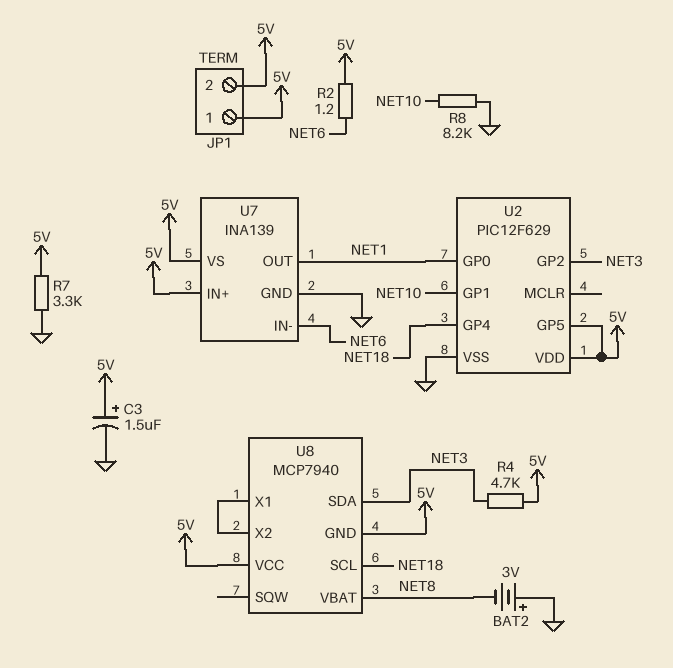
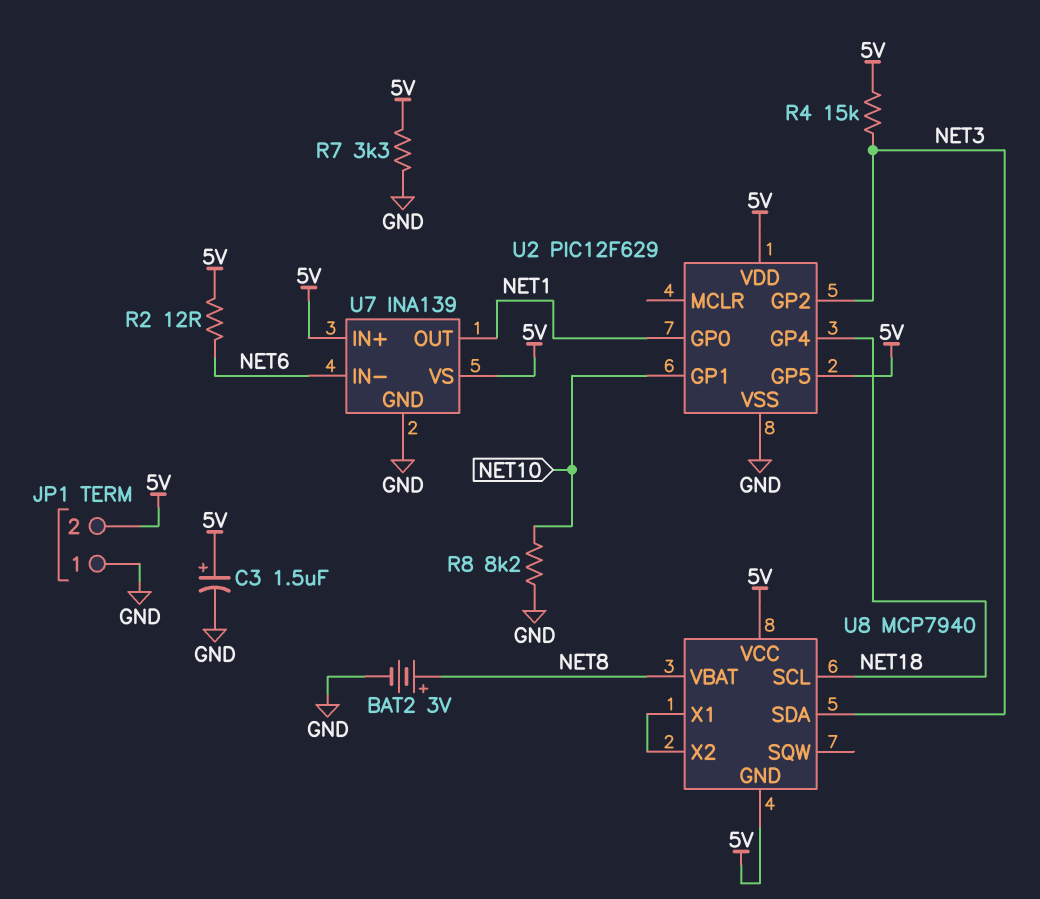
BAT2: 3V (plus GND, minus NET8) -> 3V (plus NET8, minus GND)
JP1 pin 1: 5V -> GND
R2: 1.2 (5V, NET6) -> 12 (5V, NET6)
R4: 4.7k (5V, NET3) -> 15k (5V, NET3)

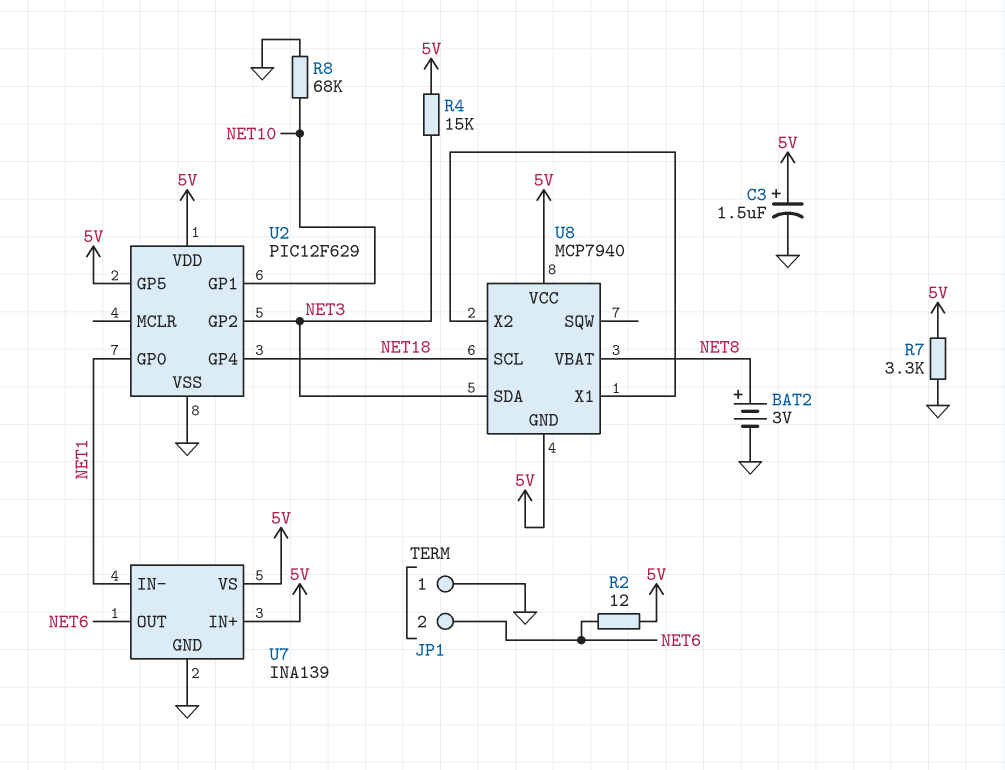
JP1 pin 2: 5V -> NET6
R8: 8.2k (GND, NET10) -> 68k (GND, NET10)
U7 pin IN-: NET6 -> NET1
U7 pin OUT: NET1 -> NET6

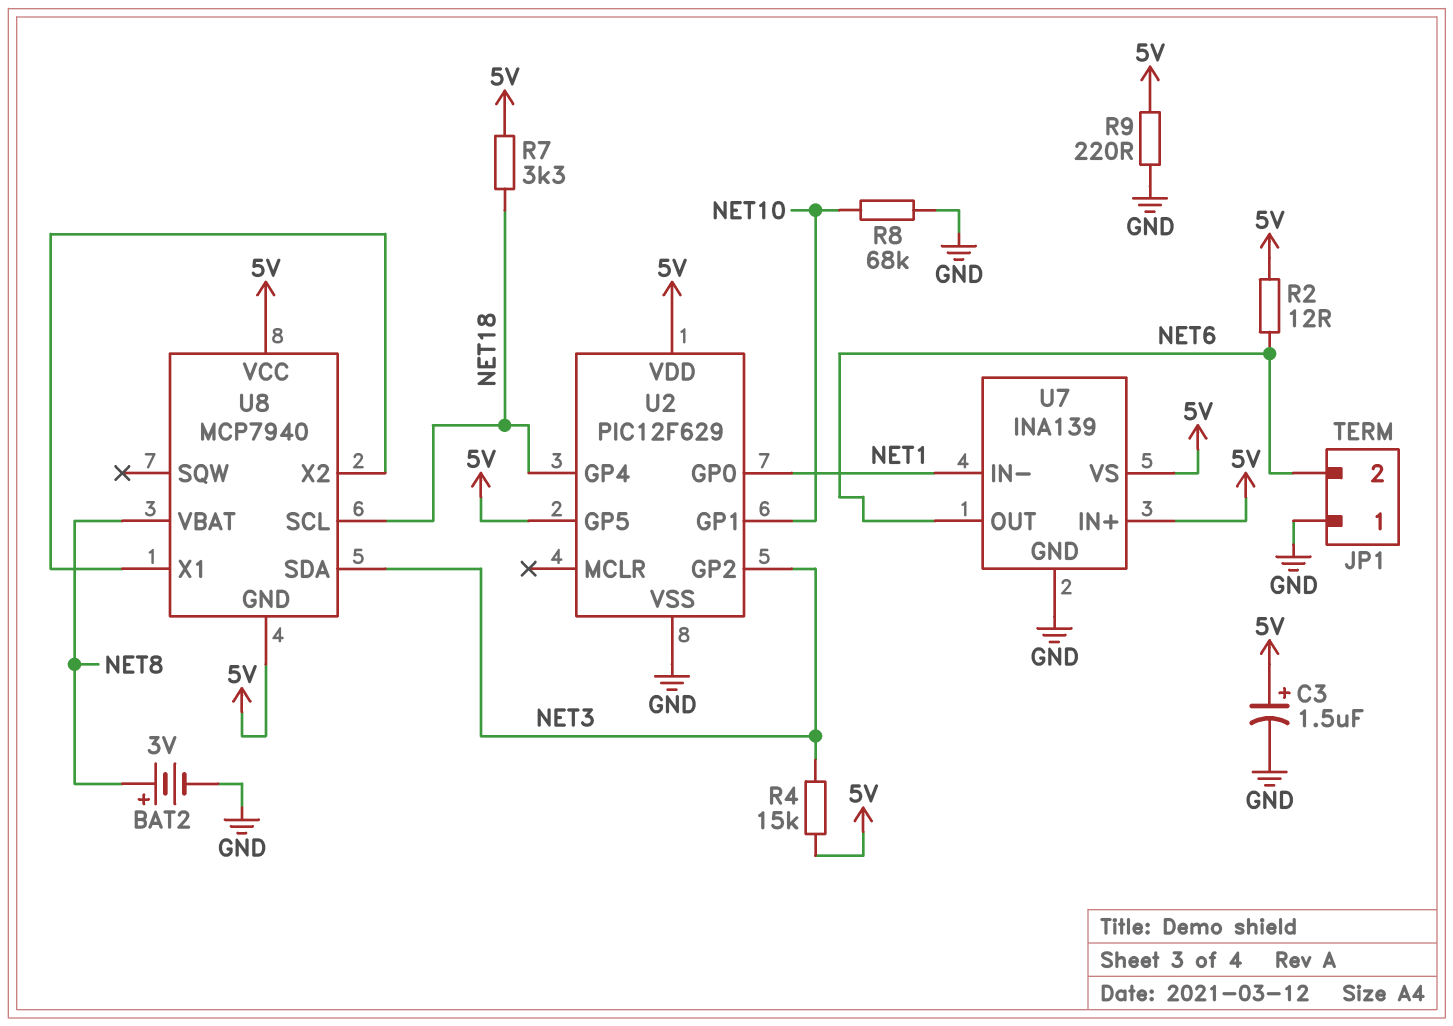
R7: 3.3k (5V, GND) -> 3.3k (5V, NET18)
R9: none -> 220 (5V, GND)

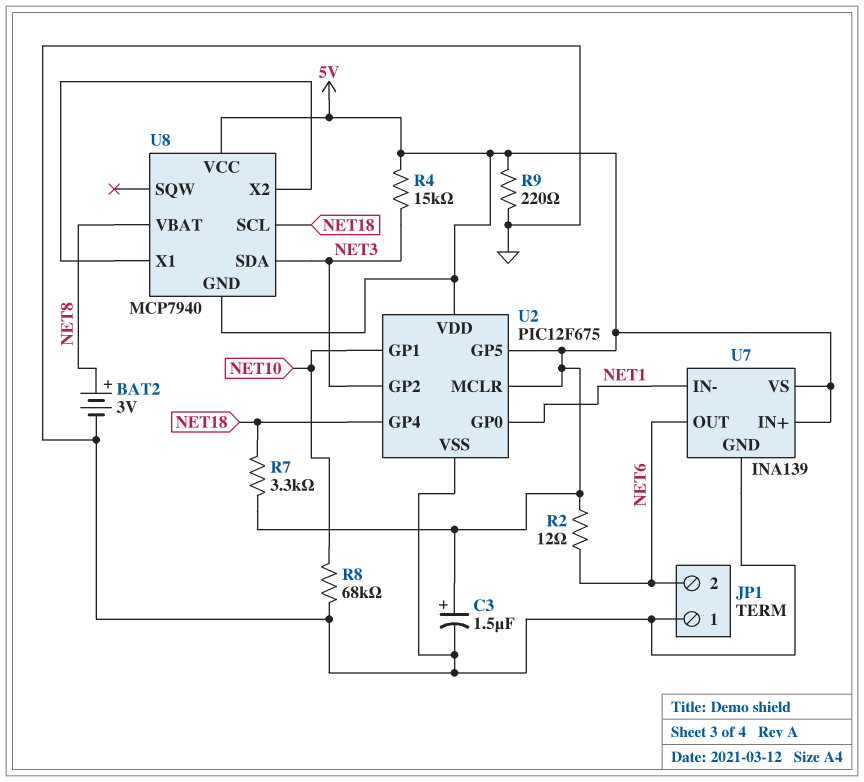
U2: PIC12F629 -> PIC12F675
U2 pin MCLR: none -> 5V

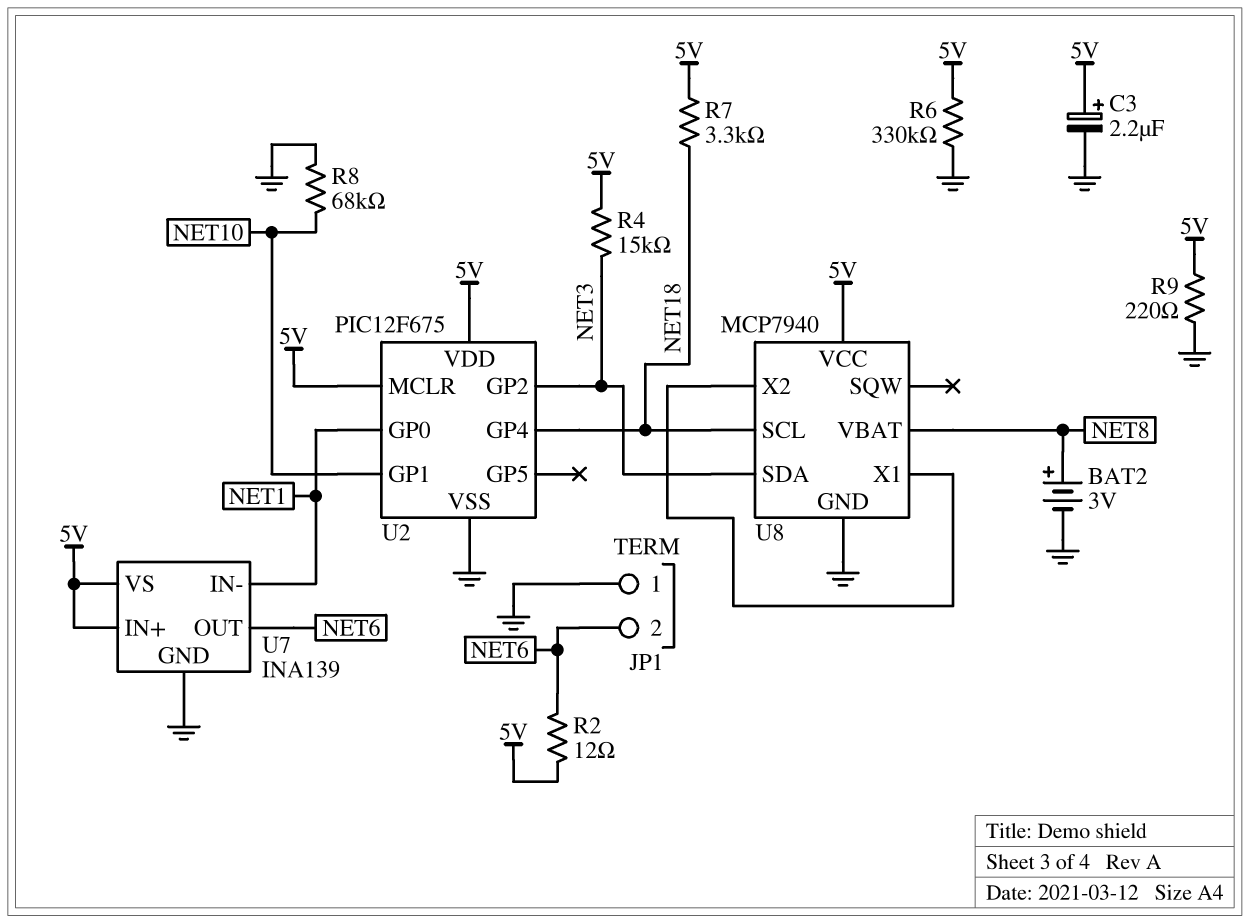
C3: 1.5uF (plus 5V, minus GND) -> 2.2uF (plus 5V, minus GND)
R6: none -> 330k (5V, GND)
U2 pin GP5: 5V -> none
U8 pin GND: 5V -> GND

